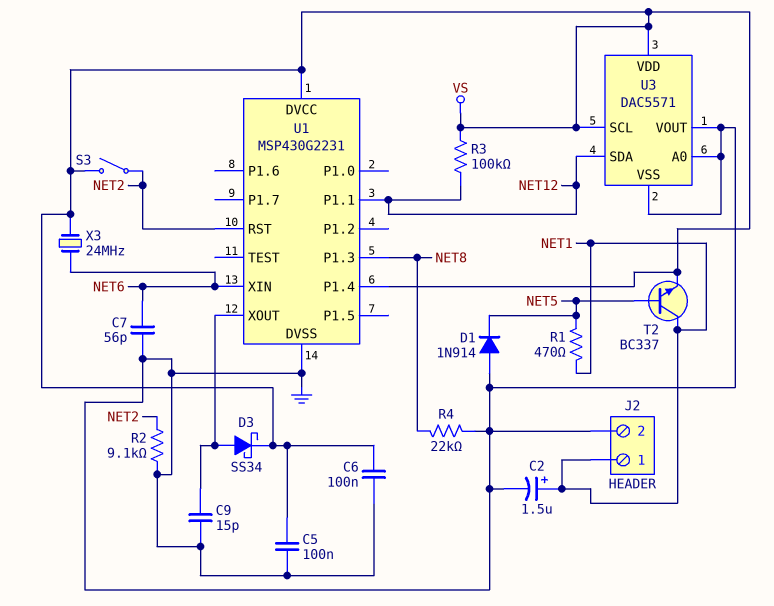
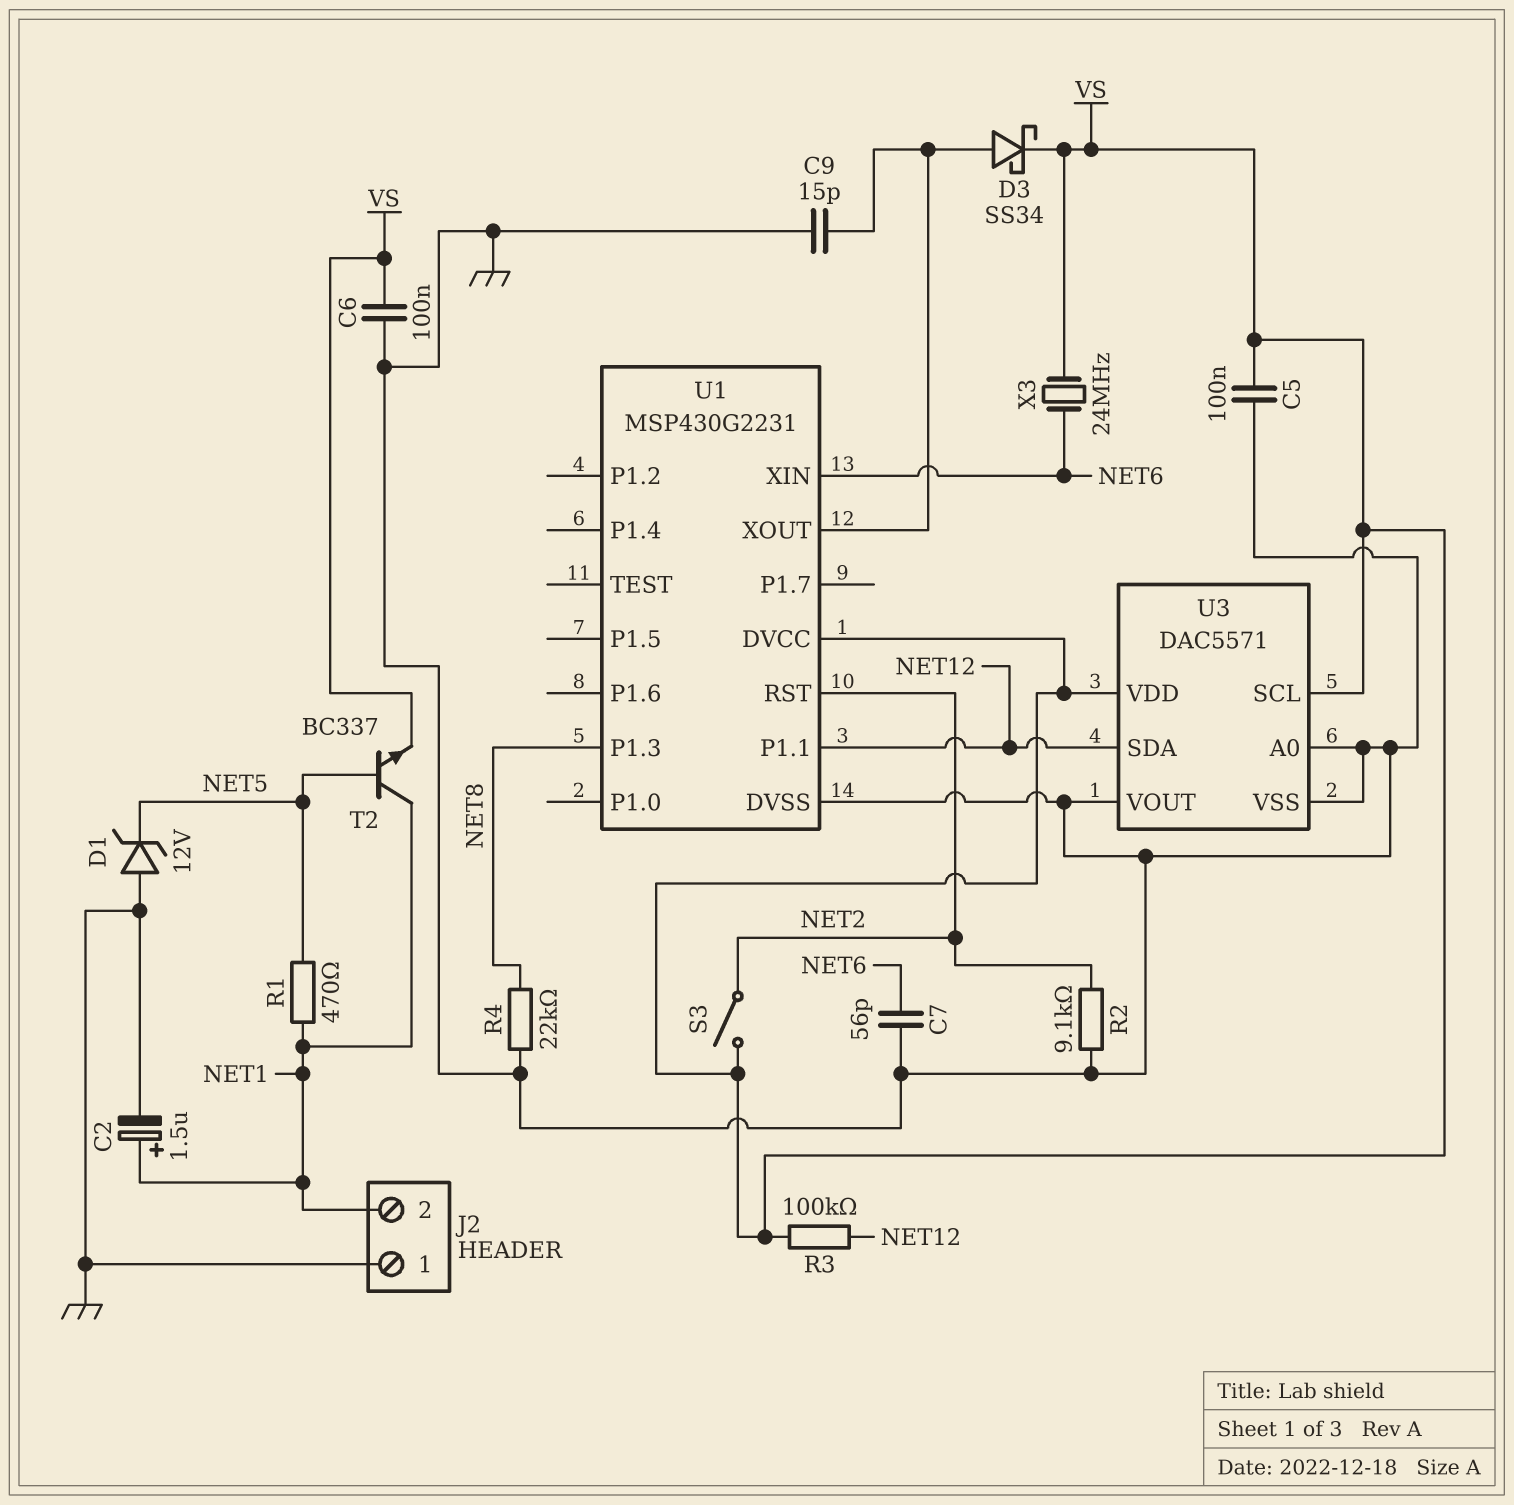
D1: diode 1N914 (A GND, K NET5) -> zener 12V (A GND, K NET5)
J2 pin 1: NET1 -> GND
J2 pin 2: GND -> NET1
U1 pin P1.4: VS -> none

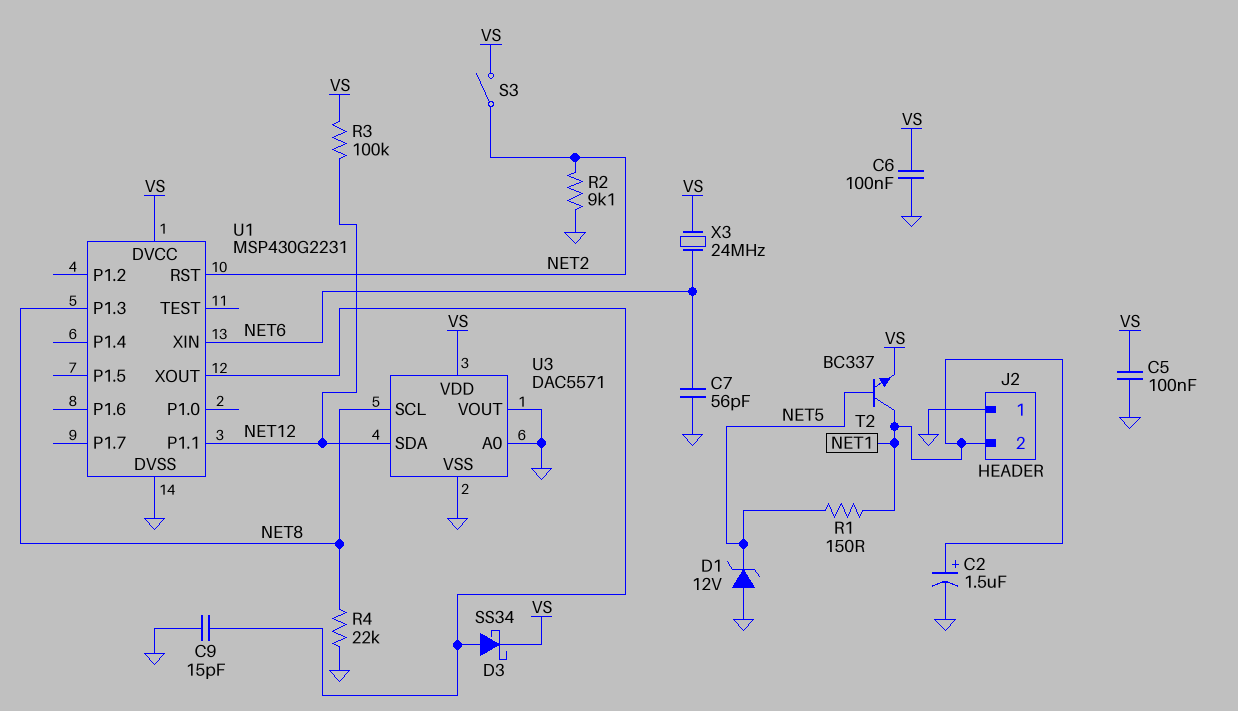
R1: 470 (NET1, NET5) -> 150 (NET1, NET5)
U3 pin SCL: VS -> NET8

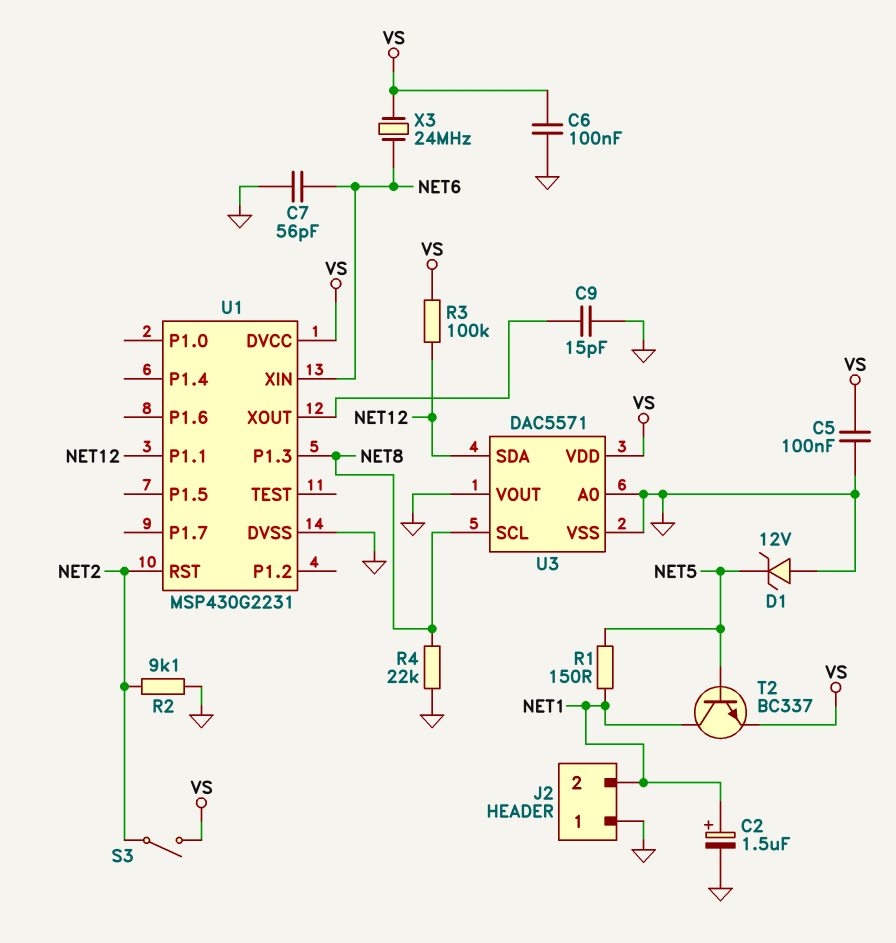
D3: schottky SS34 (A U1/XOUT, K VS) -> none

